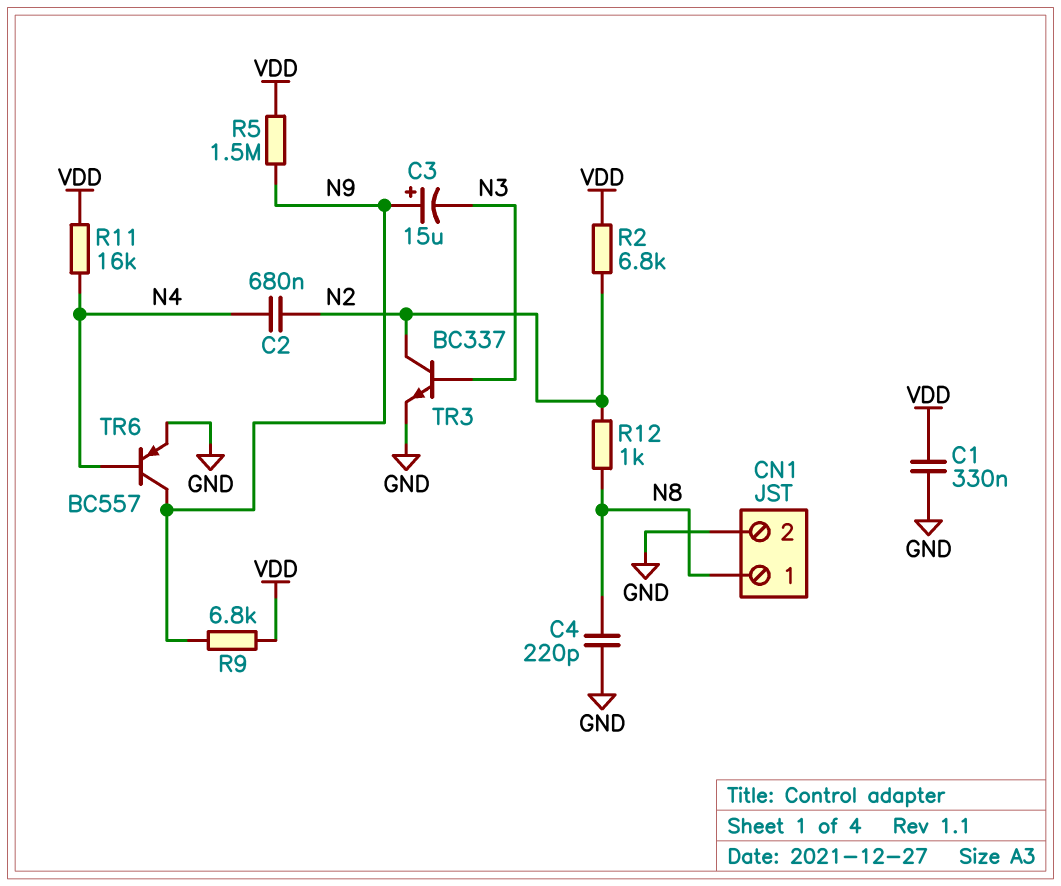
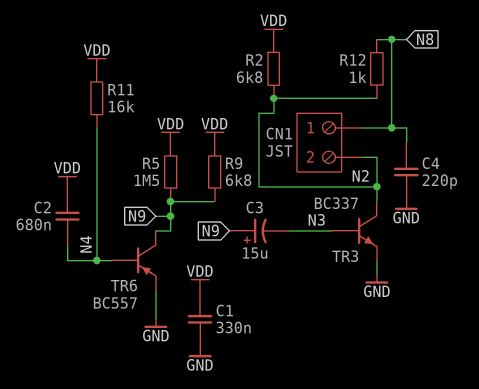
C2: 680nF (N2, N4) -> 680nF (N4, VDD)
CN1 pin 2: GND -> N2

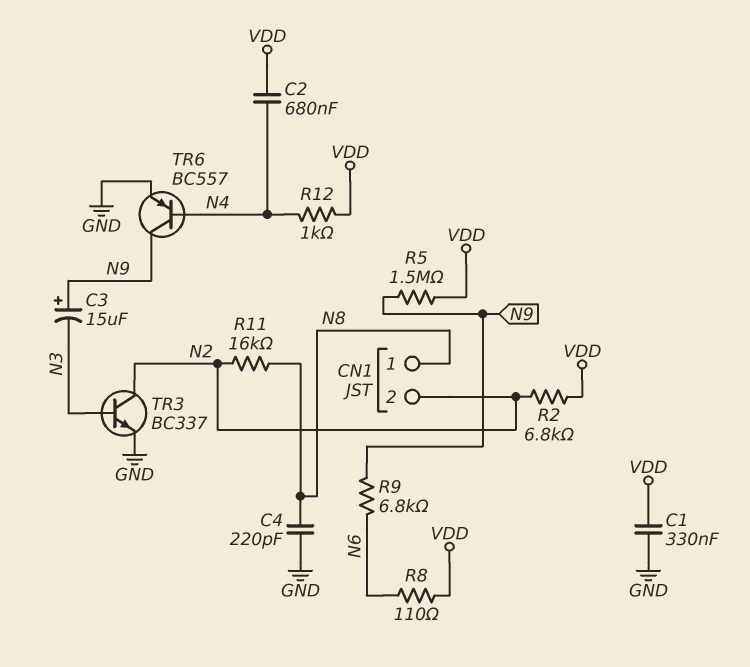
R8: none -> 110 (N6, VDD)
R9: 6.8k (N9, VDD) -> 6.8k (N6, N9)
R11: 16k (N4, VDD) -> 16k (N2, N8)
R12: 1k (N2, N8) -> 1k (N4, VDD)

